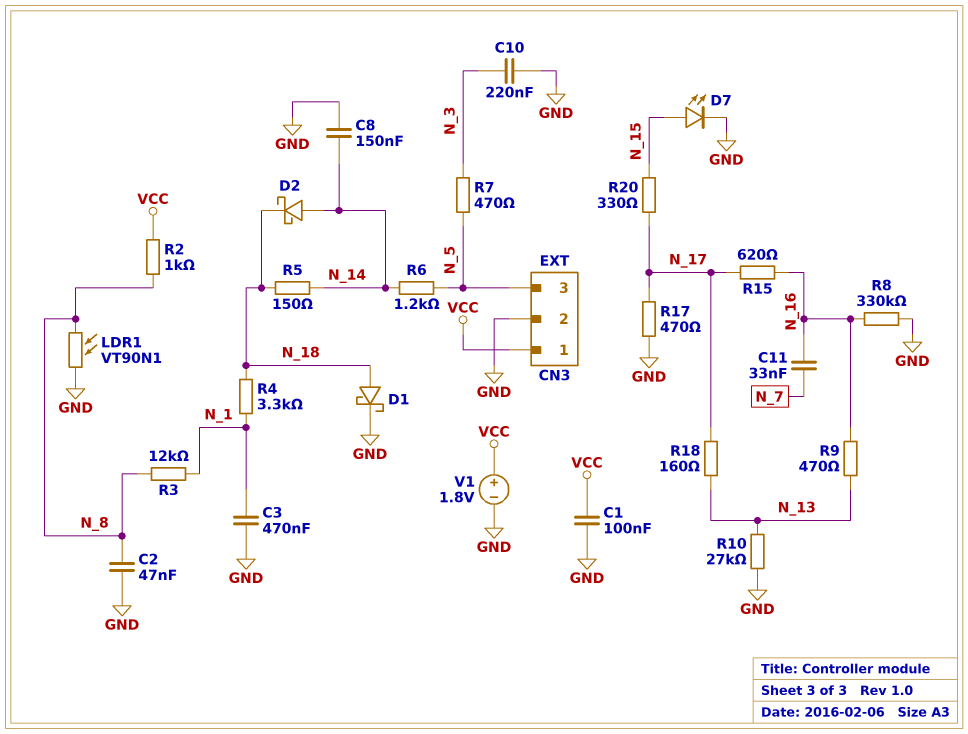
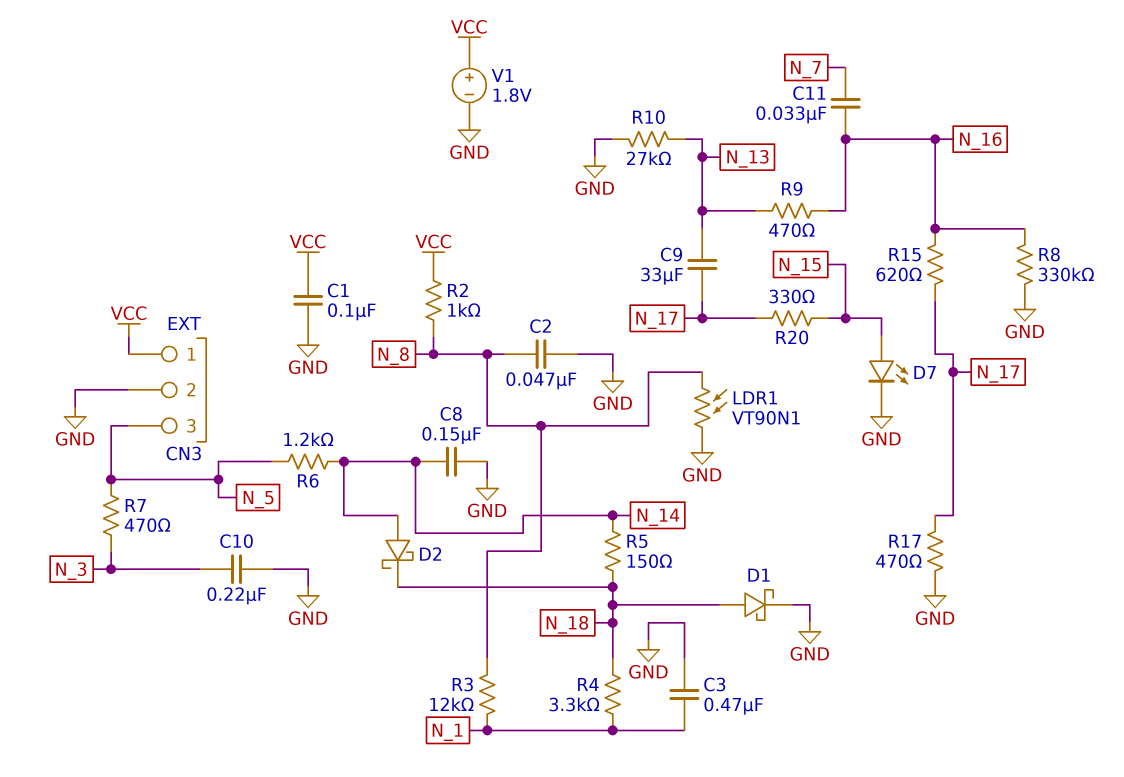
C9: none -> 33uF (N_13, N_17)
R18: 160 (N_13, N_17) -> none

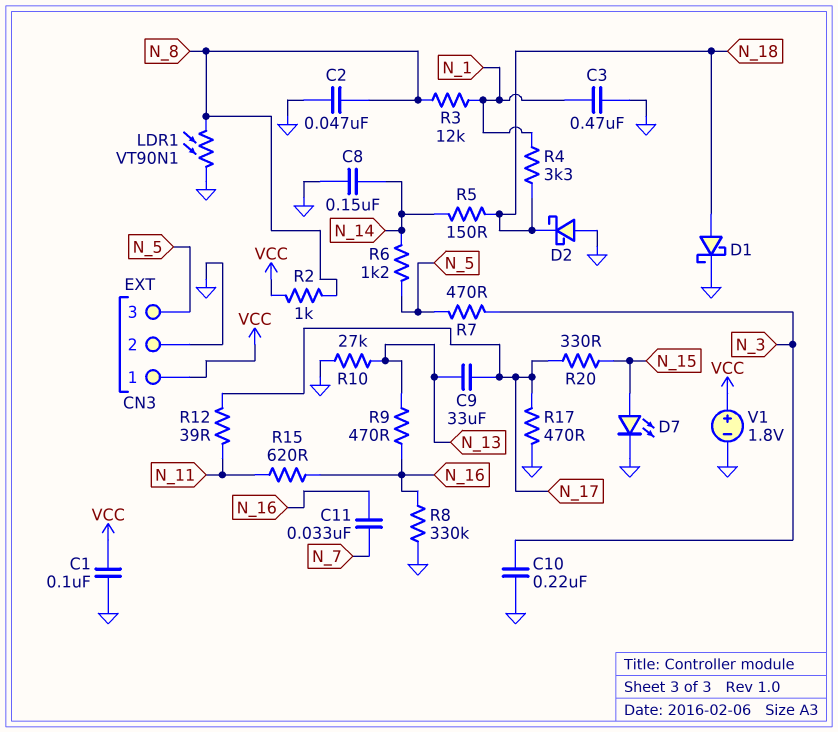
D2: schottky (A N_14, K N_18) -> schottky (A GND, K N_18)
R12: none -> 39 (N_11, N_17)
R15: 620 (N_16, N_17) -> 620 (N_11, N_16)

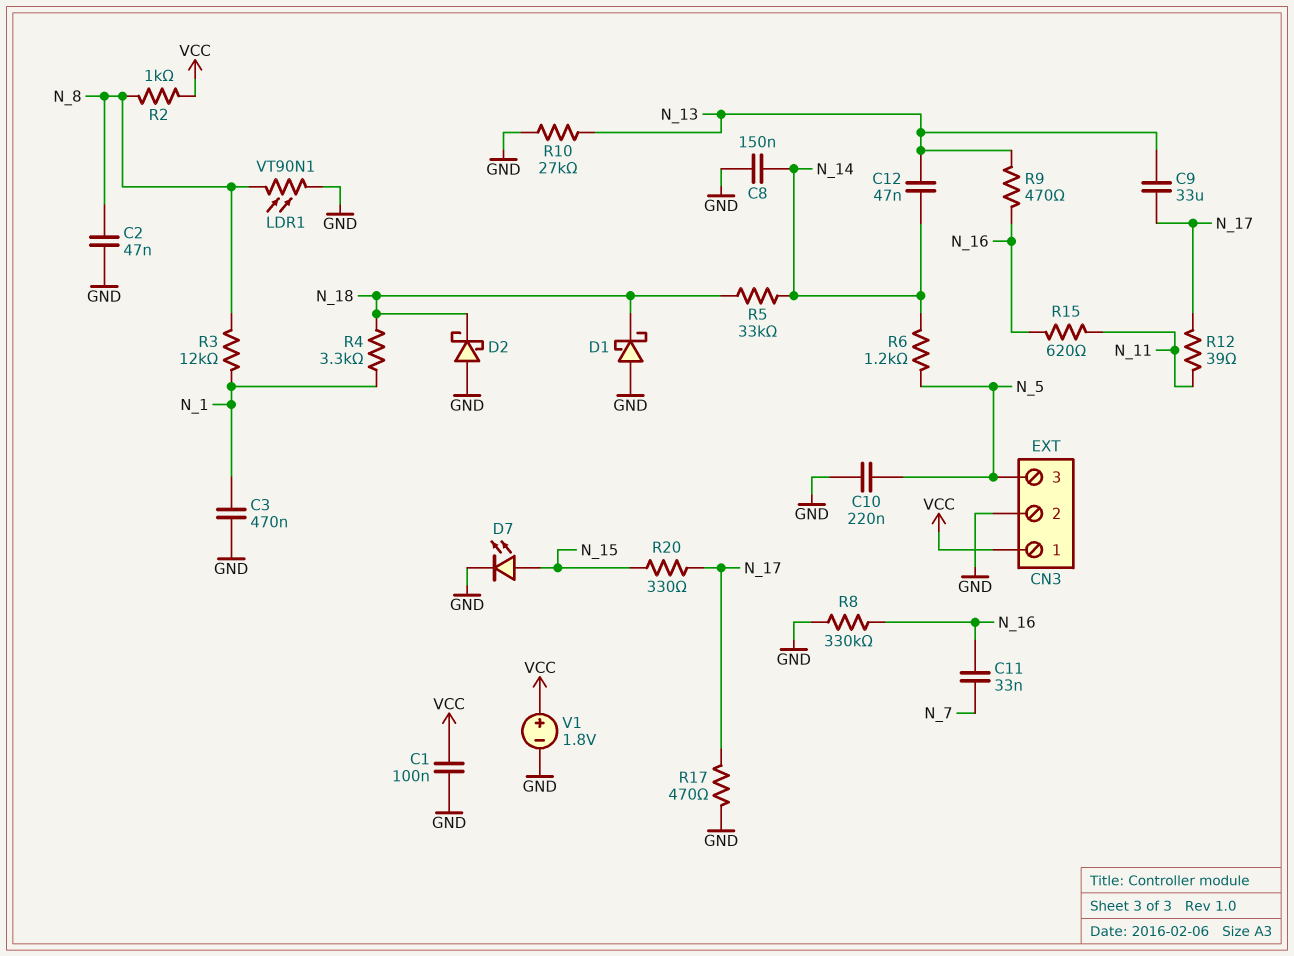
C10: 220nF (GND, N_3) -> 220nF (GND, N_5)
C12: none -> 47nF (N_13, N_14)
D1: schottky (A N_18, K GND) -> schottky (A GND, K N_18)
R5: 150 (N_14, N_18) -> 33k (N_14, N_18)
R7: 470 (N_3, N_5) -> none

